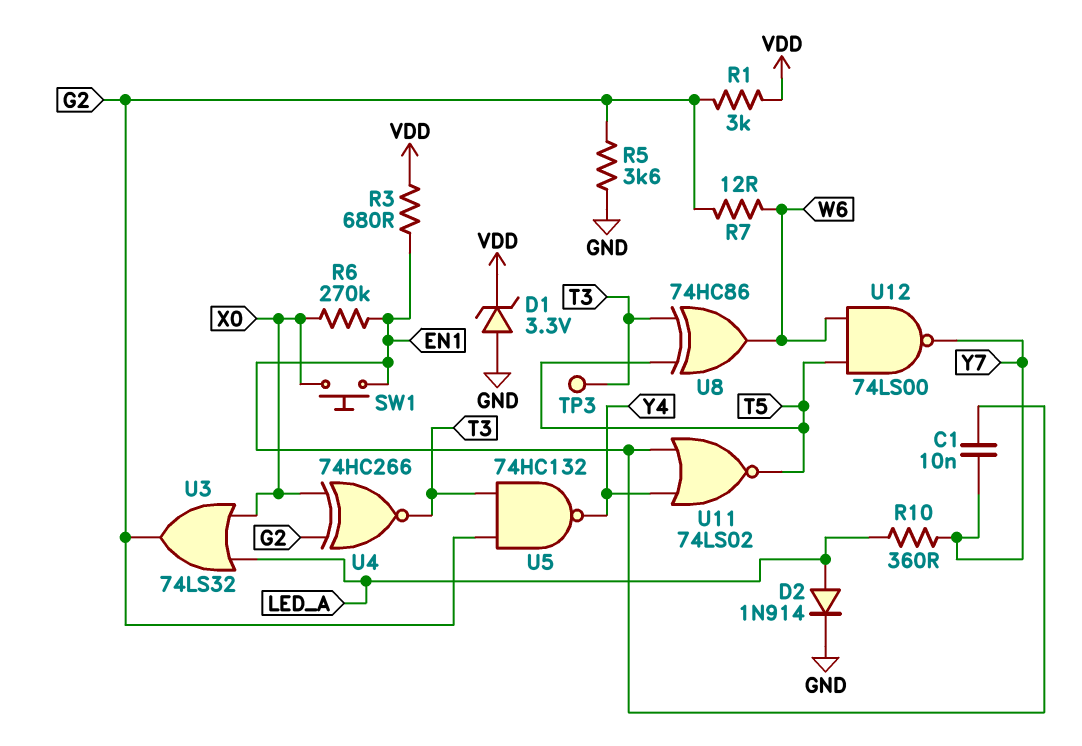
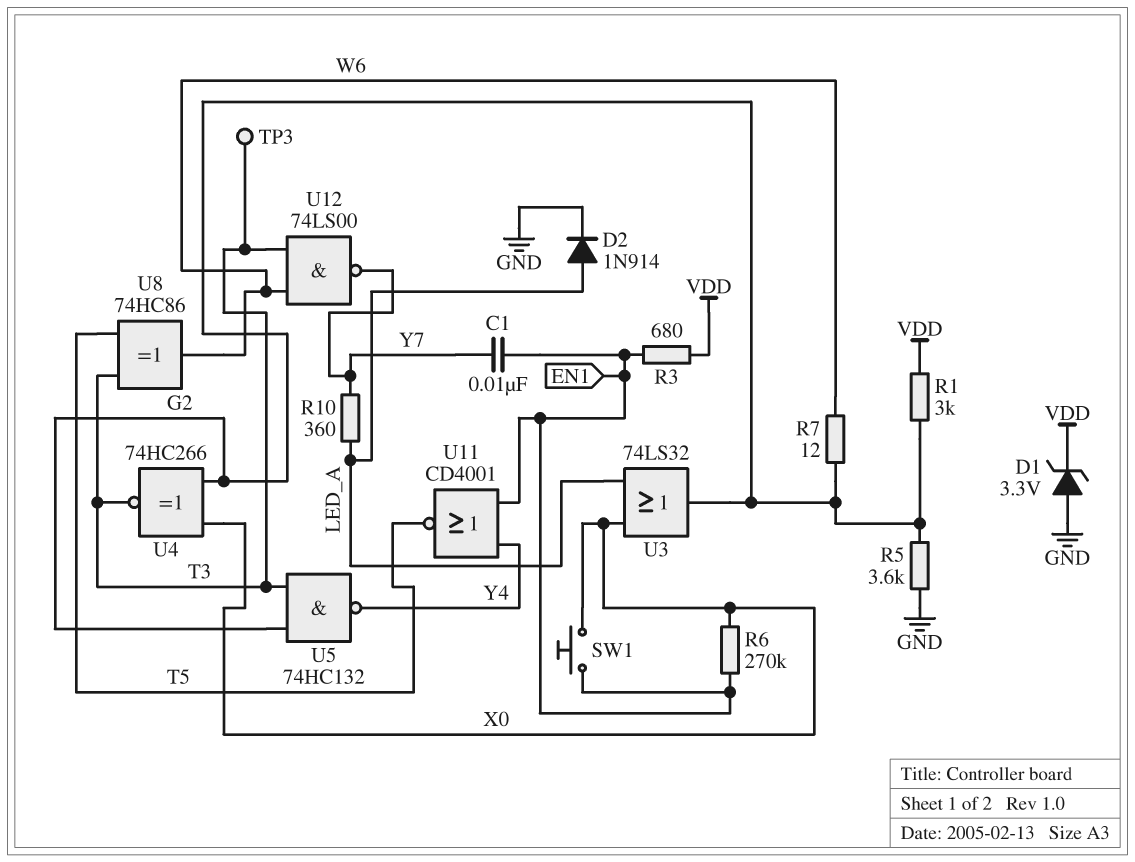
U11: NOR 74LS02 (in EN1, in Y4, out T5) -> NOR CD4001 (in EN1, in Y4, out T5)
U12: NAND 74LS00 (in T5, in W6, out Y7) -> NAND 74LS00 (in T3, in W6, out Y7)

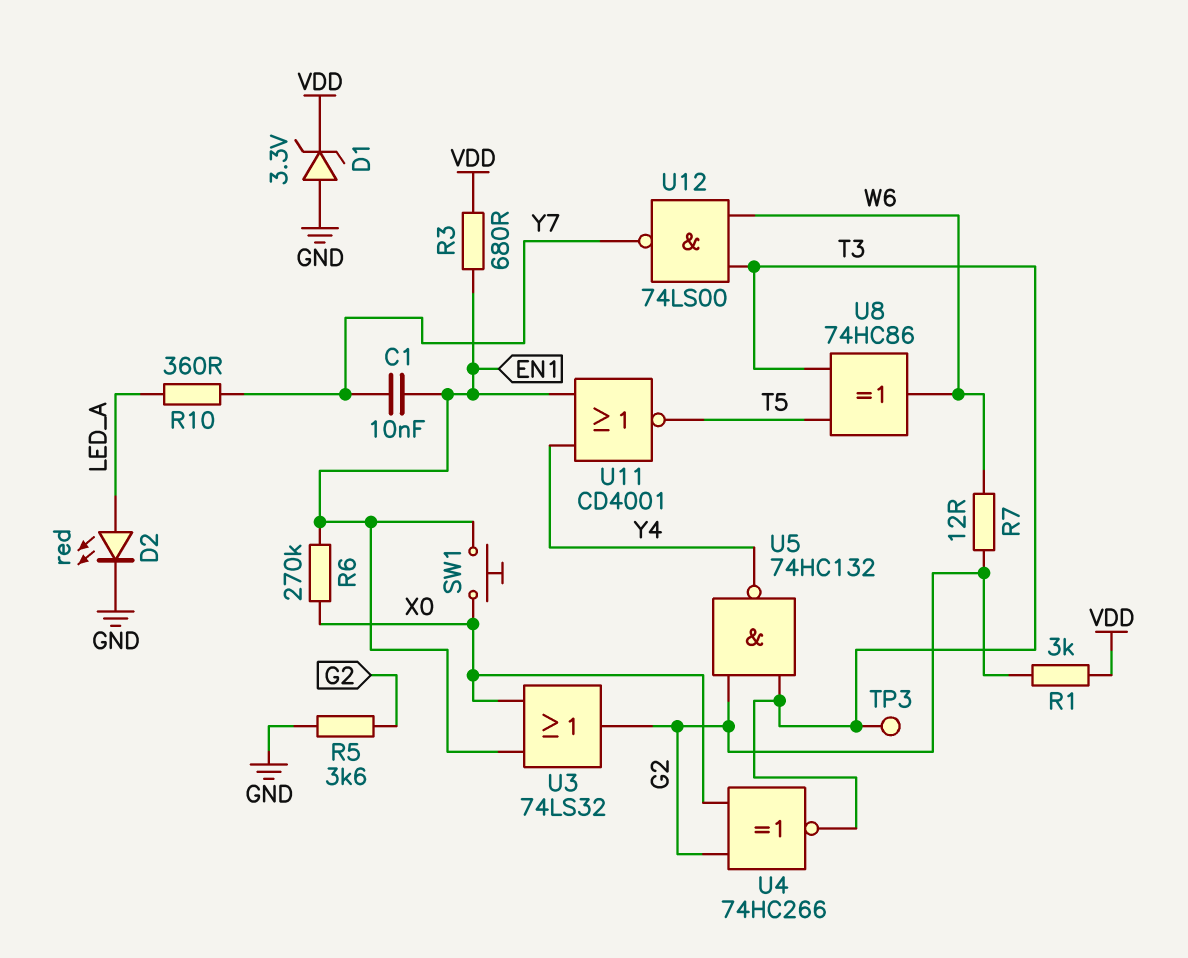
D2: diode 1N914 (A LED_A, K GND) -> LED red (A LED_A, K GND)
U3: OR 74LS32 (in LED_A, in X0, out G2) -> OR 74LS32 (in EN1, in X0, out G2)

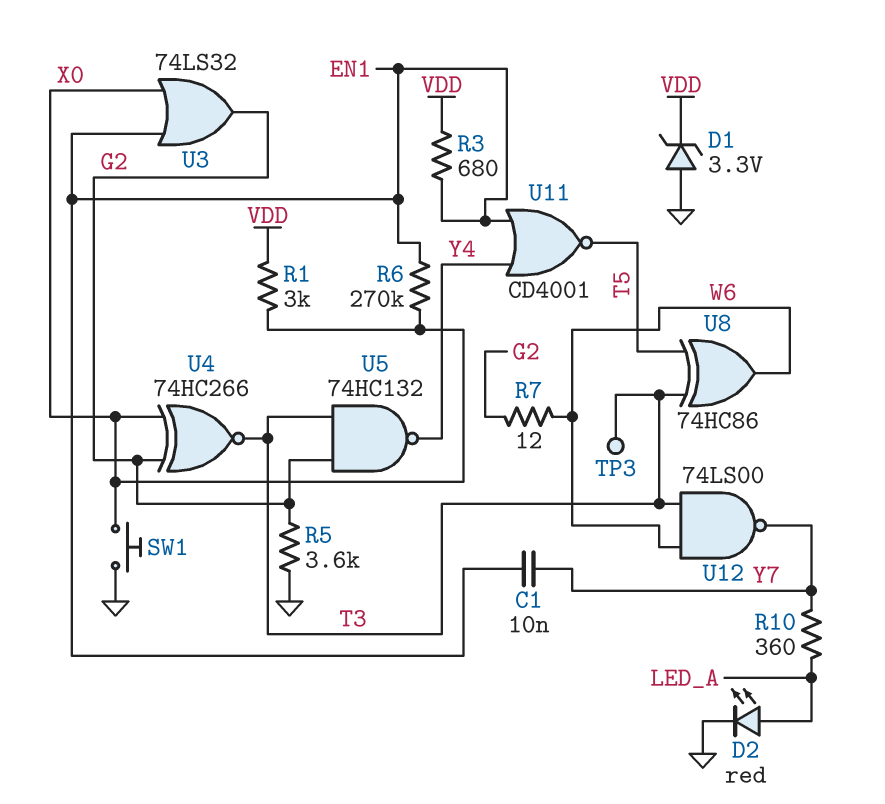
R1: 3k (G2, VDD) -> 3k (VDD, X0)
SW1: button (EN1, X0) -> button (GND, X0)

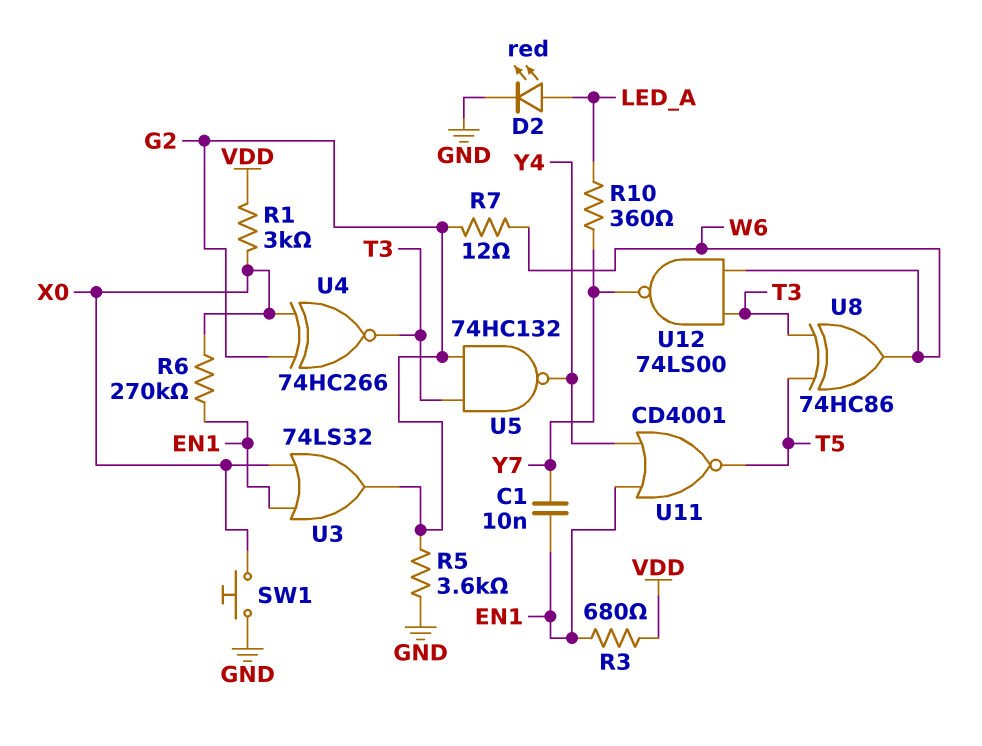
D1: zener 3.3V (A GND, K VDD) -> none
TP3: test point (T3) -> none

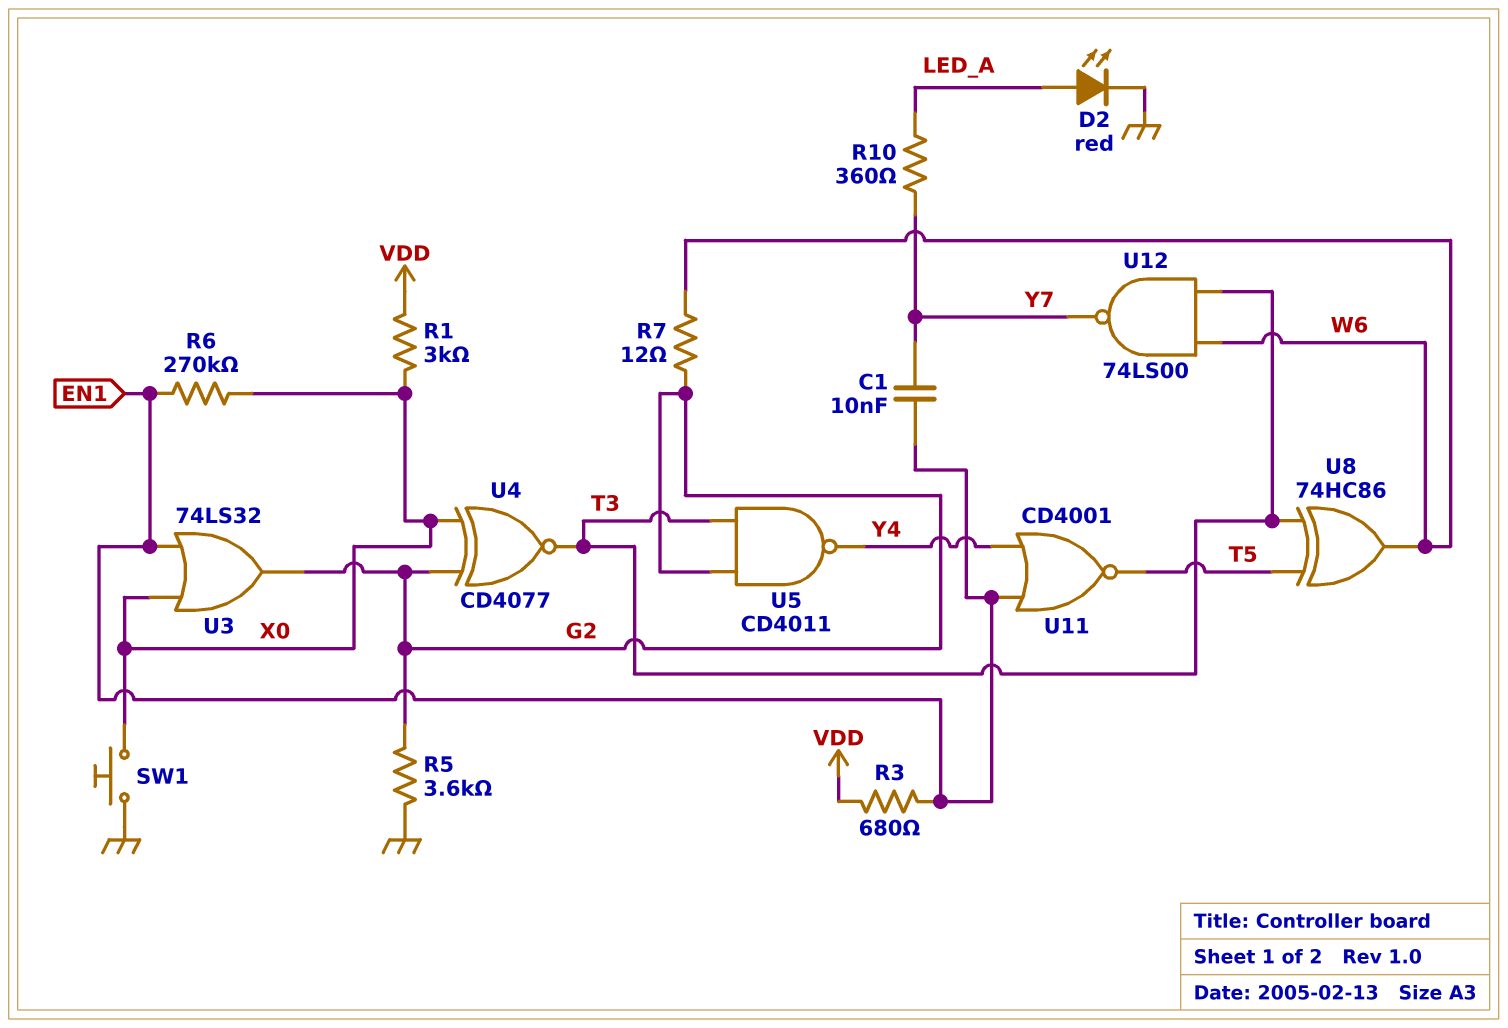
U4: XNOR 74HC266 (in G2, in X0, out T3) -> XNOR CD4077 (in G2, in X0, out T3)
U5: NAND 74HC132 (in G2, in T3, out Y4) -> NAND CD4011 (in G2, in T3, out Y4)

